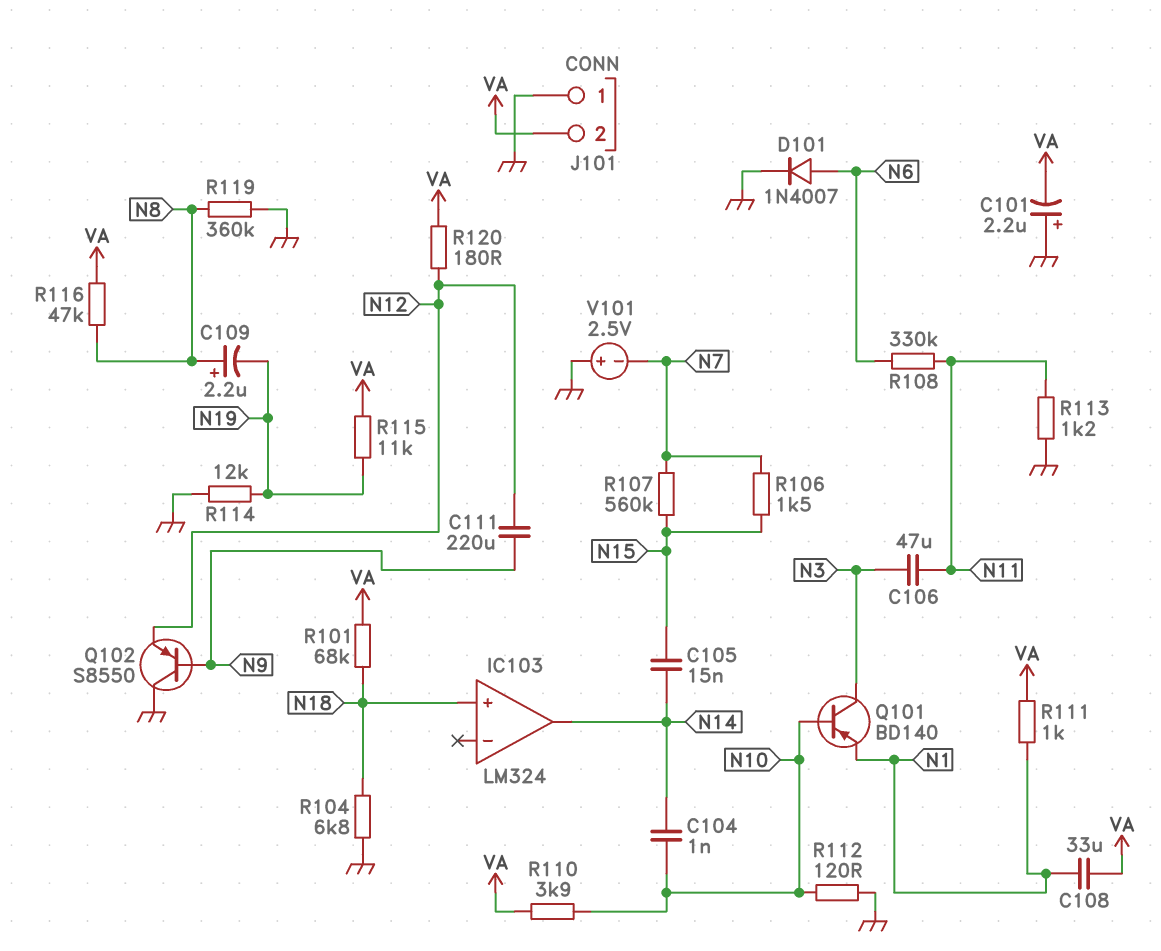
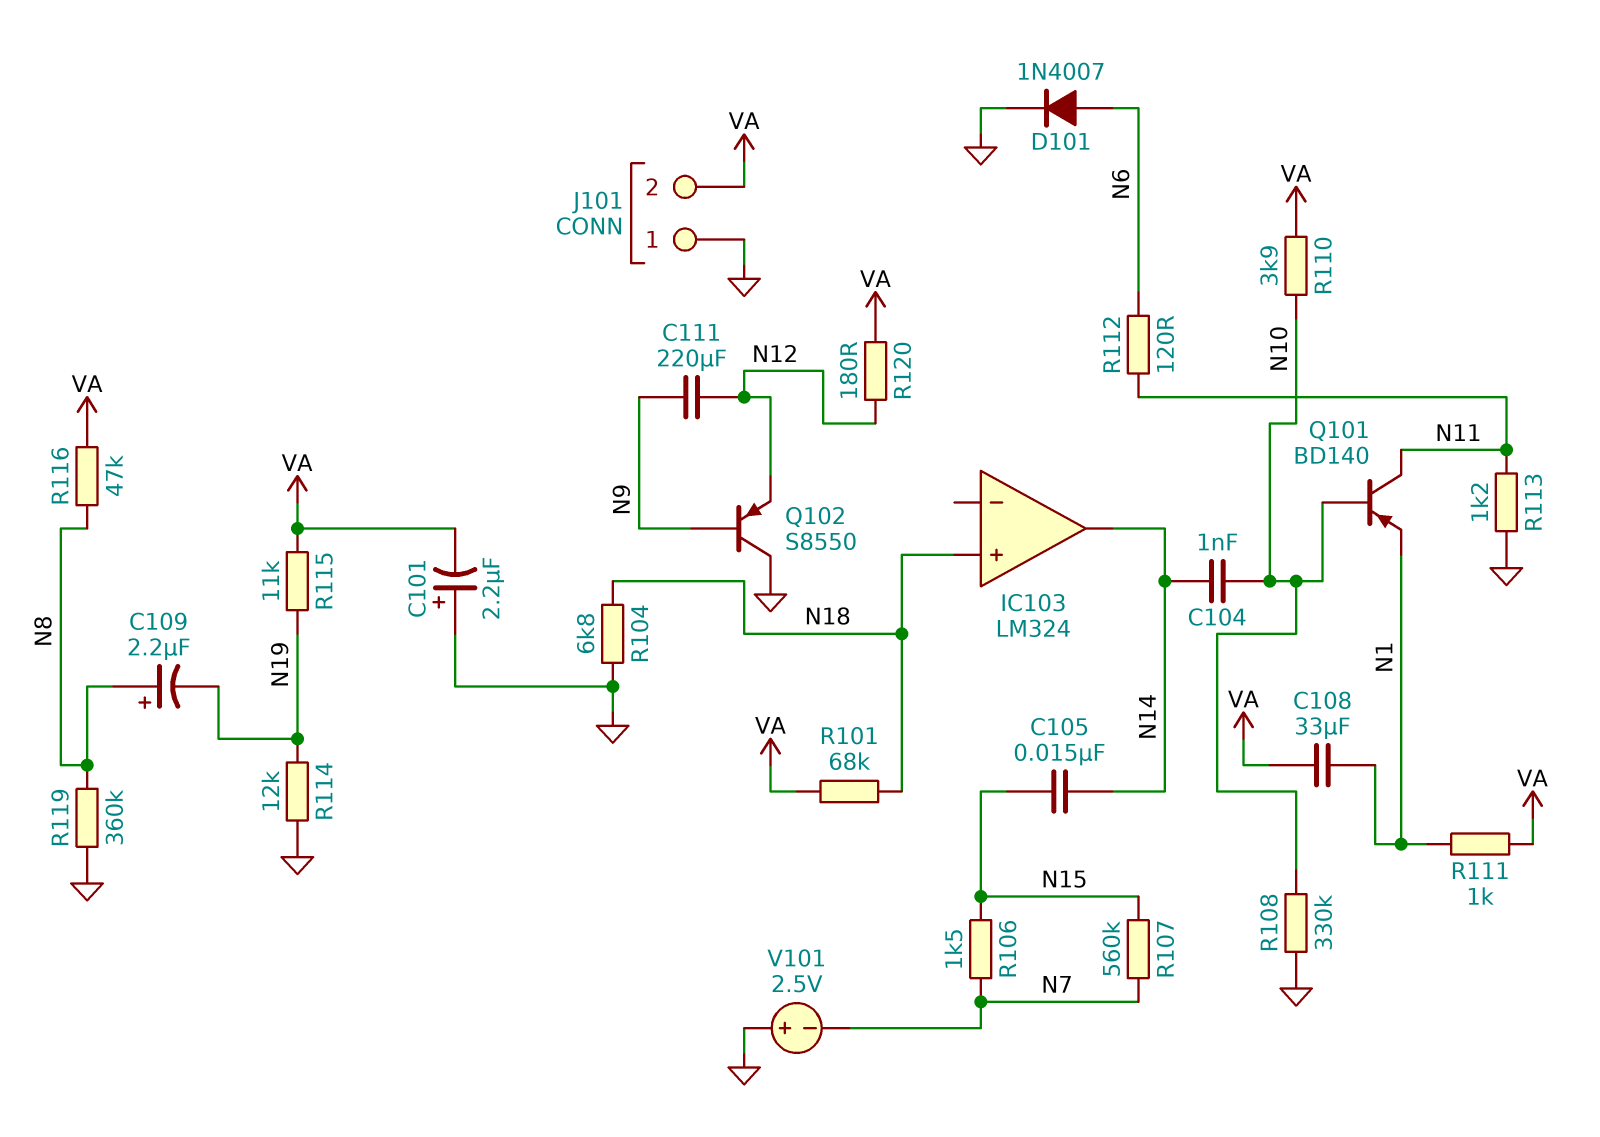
C106: 47uF (N3, N11) -> none
Q101: PNP BD140 (B N10, C N3, E N1) -> PNP BD140 (B N10, C N11, E N1)
R108: 330k (N6, N11) -> 330k (GND, N10)
R112: 120 (GND, N10) -> 120 (N6, N11)

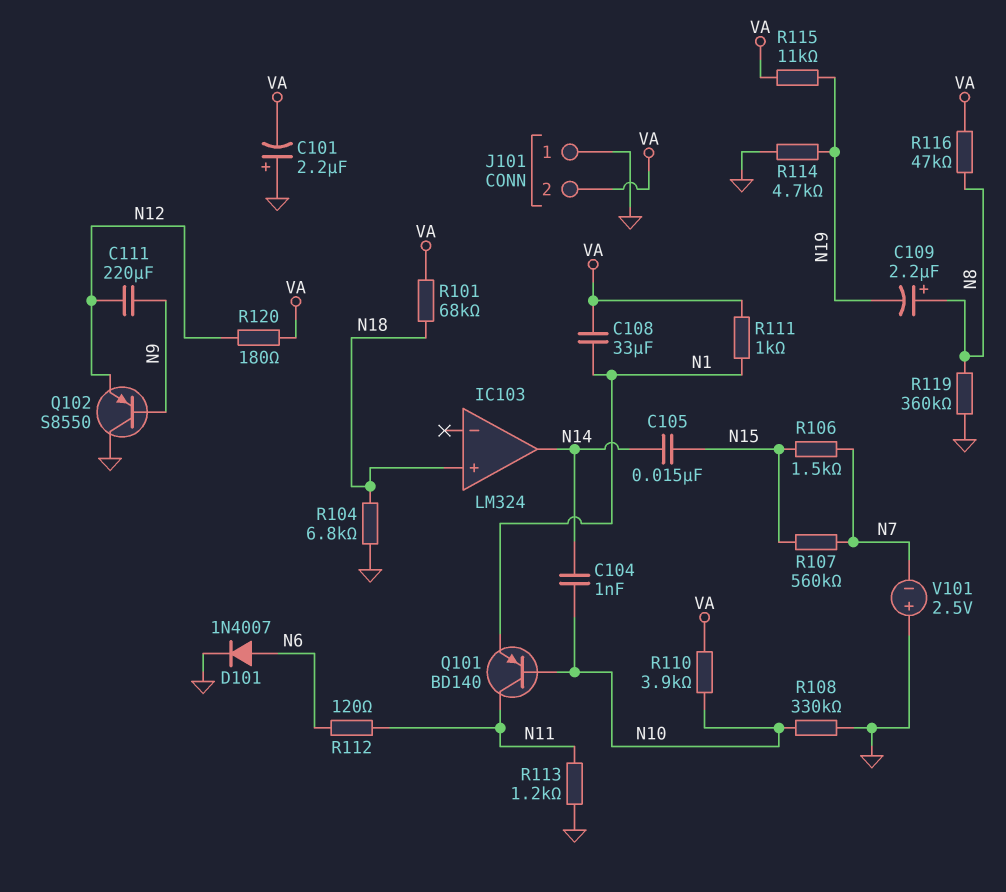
R114: 12k (GND, N19) -> 4.7k (GND, N19)

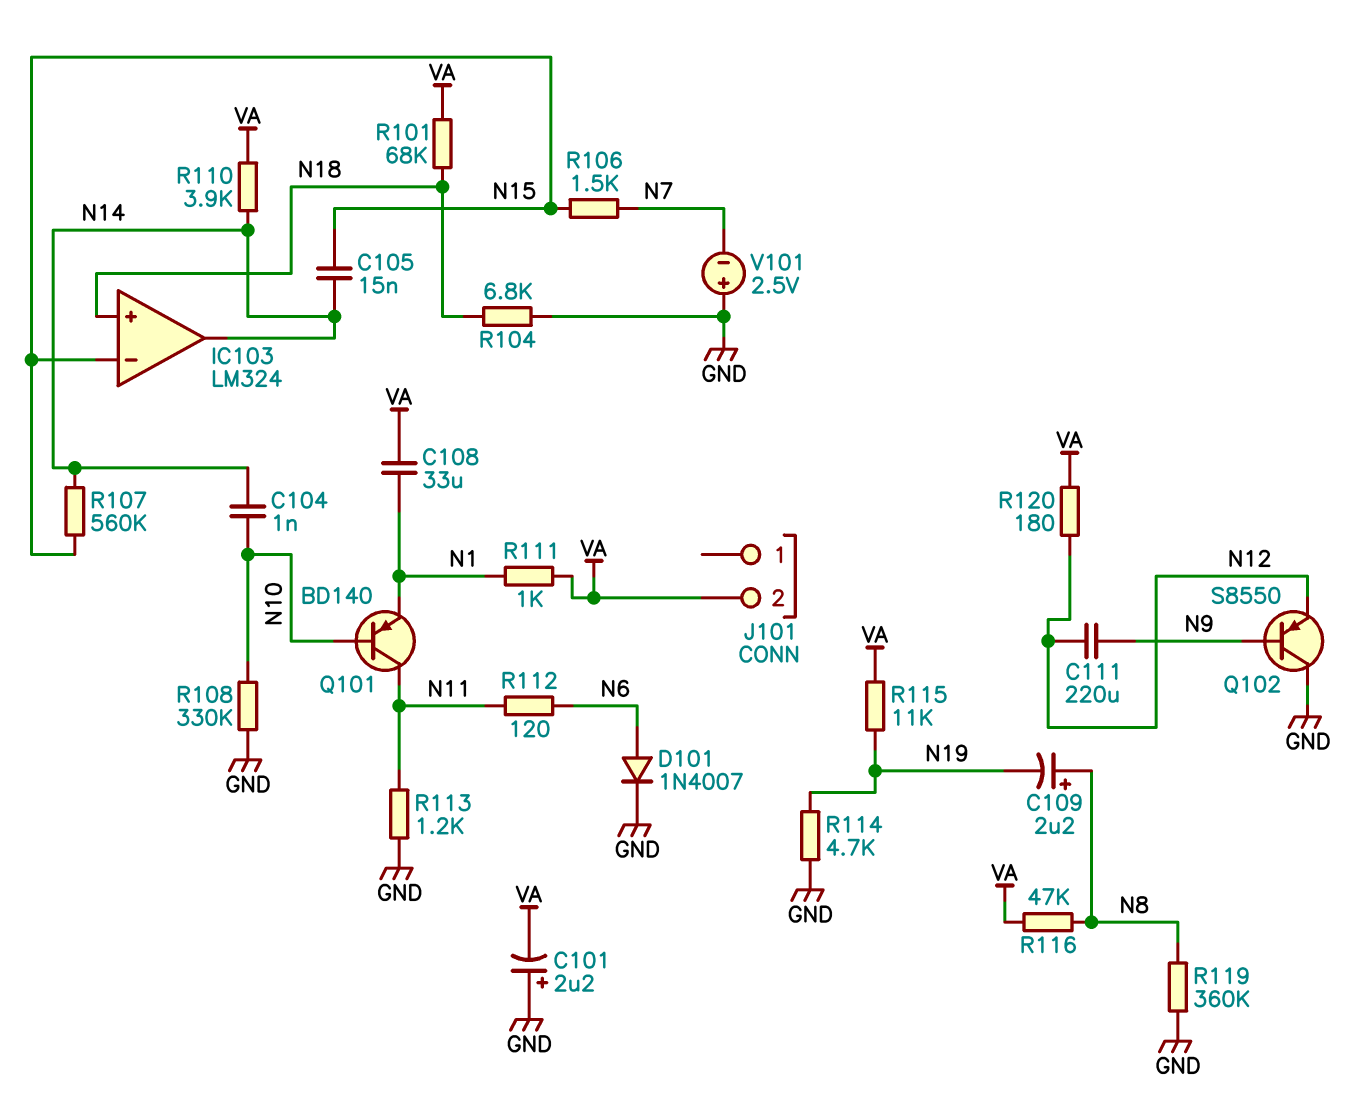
IC103 pin in-: none -> N15
J101 pin 1: GND -> none
R107: 560k (N7, N15) -> 560k (N14, N15)
R110: 3.9k (N10, VA) -> 3.9k (N14, VA)

